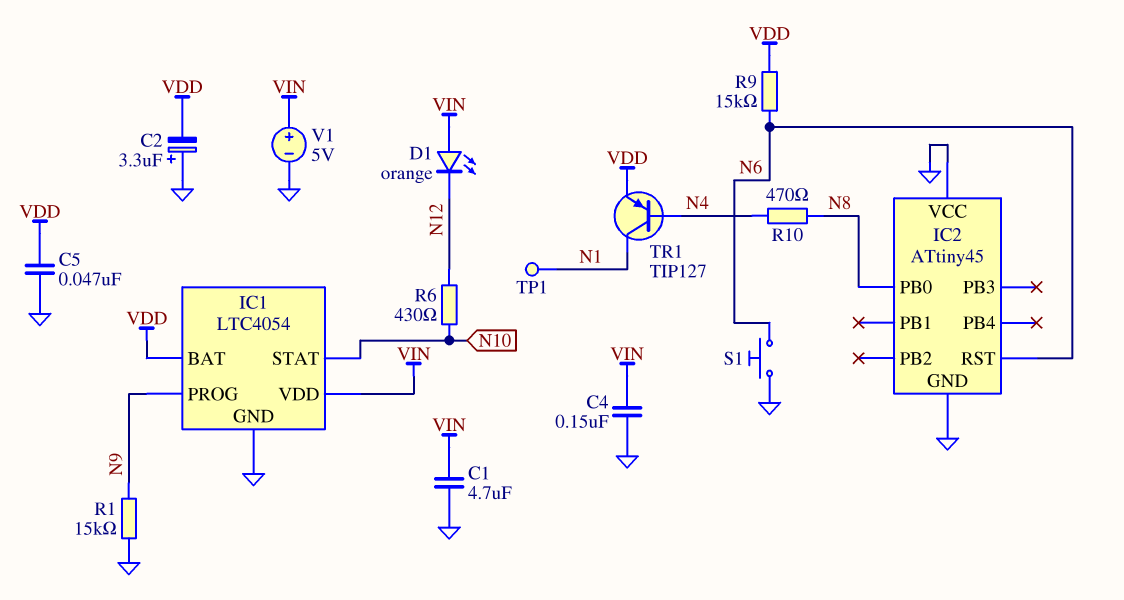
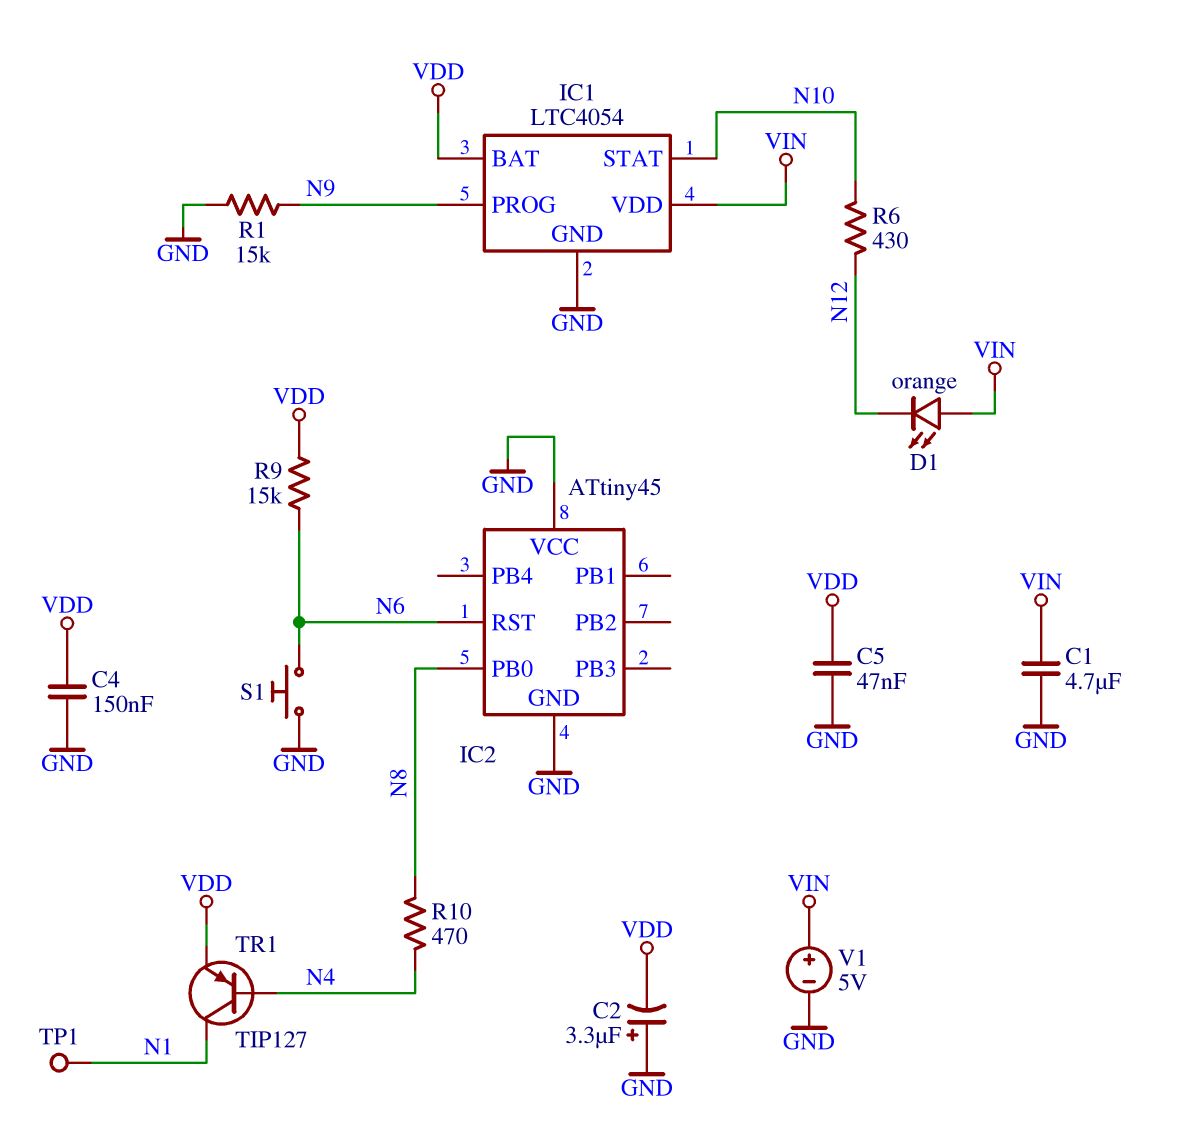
C4: 150nF (GND, VIN) -> 150nF (GND, VDD)

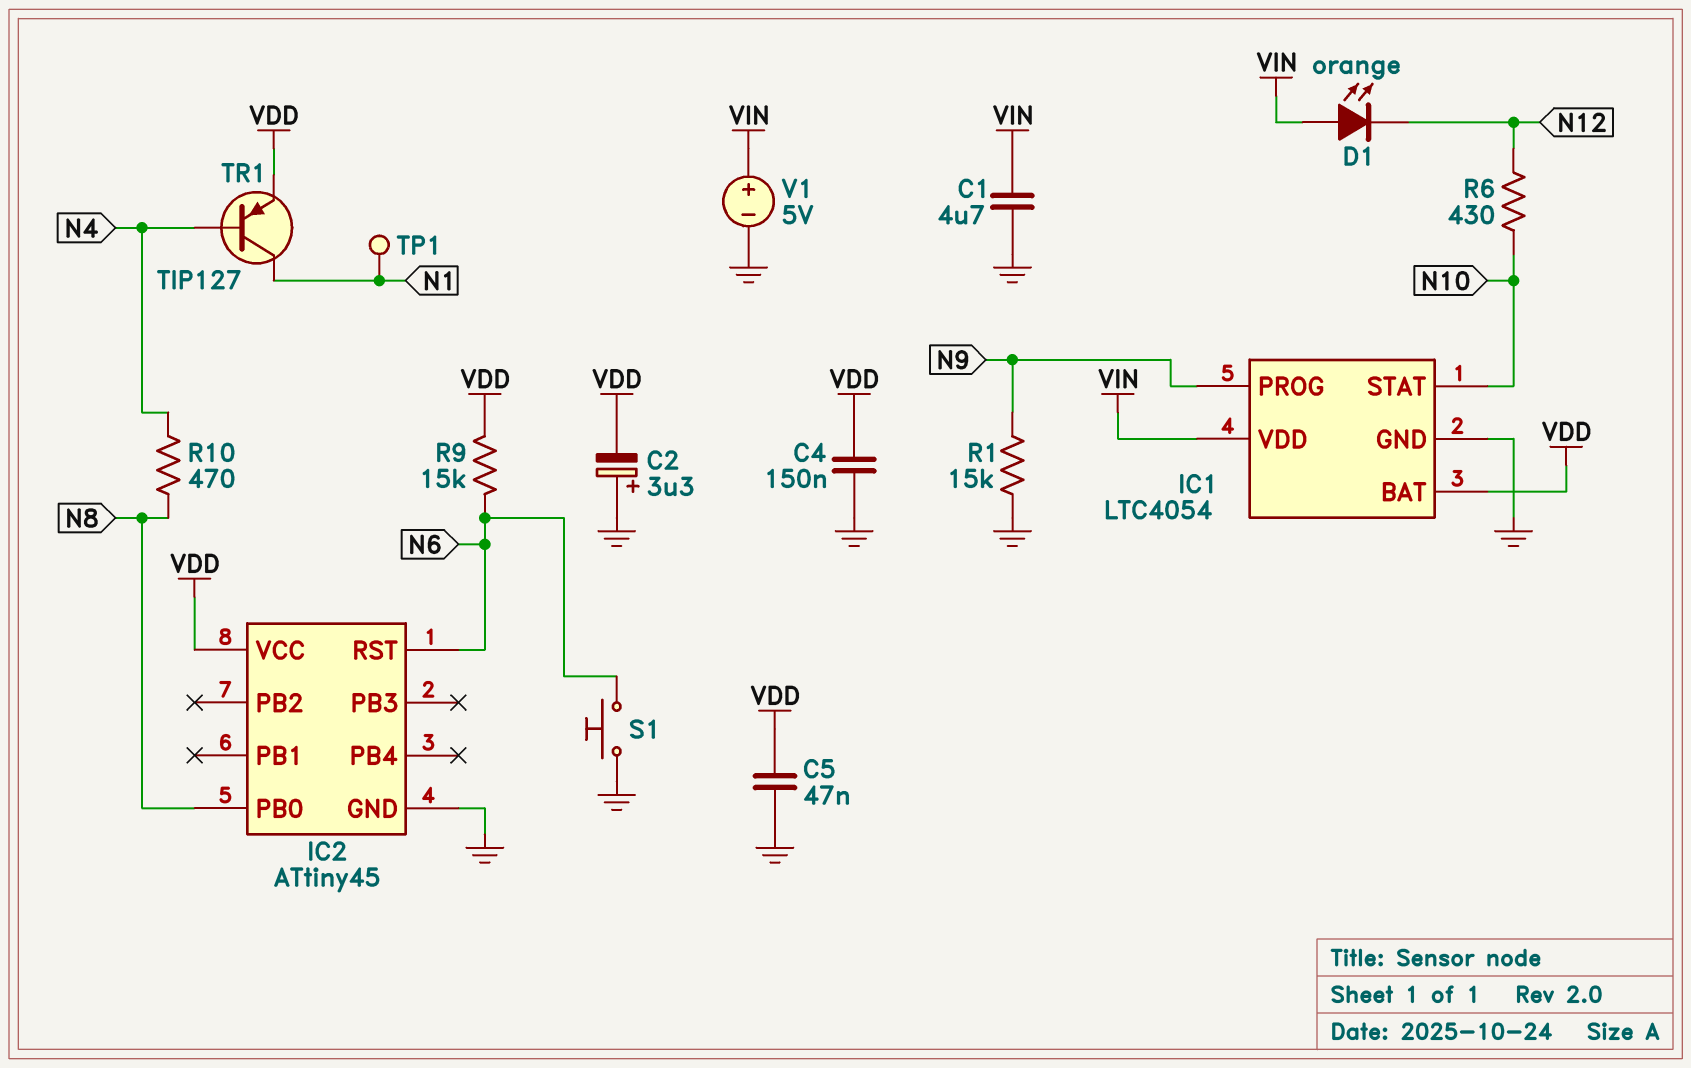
IC2 pin VCC: GND -> VDD

